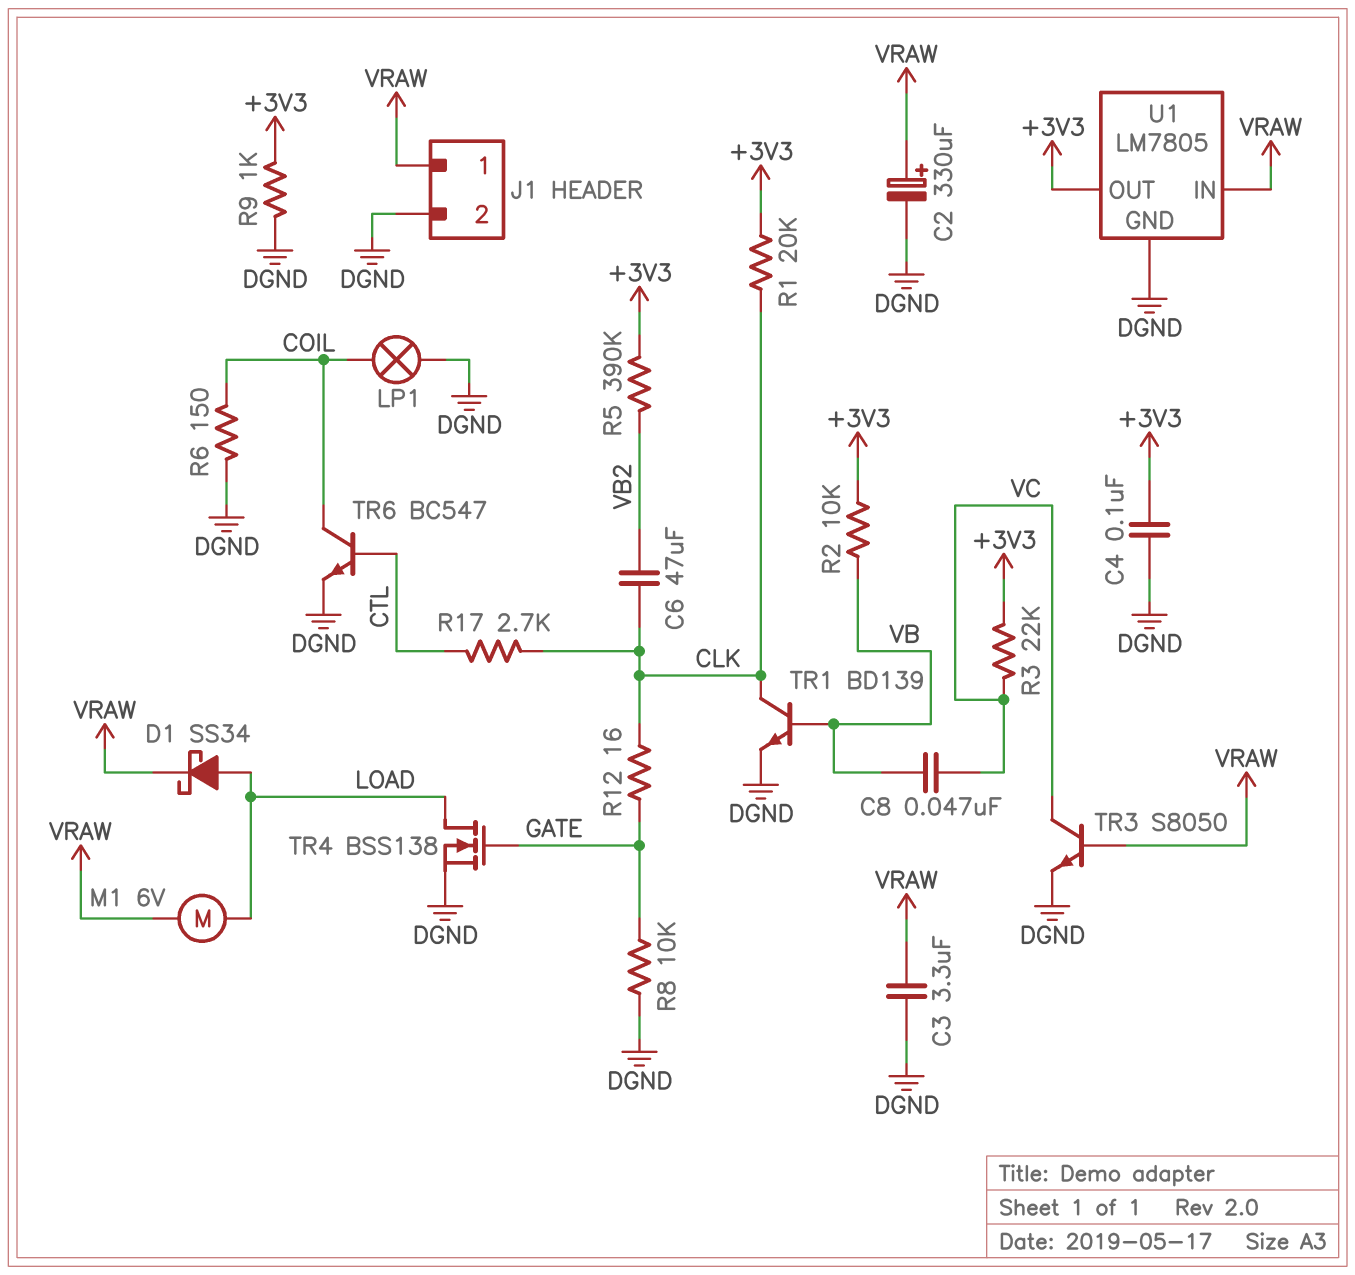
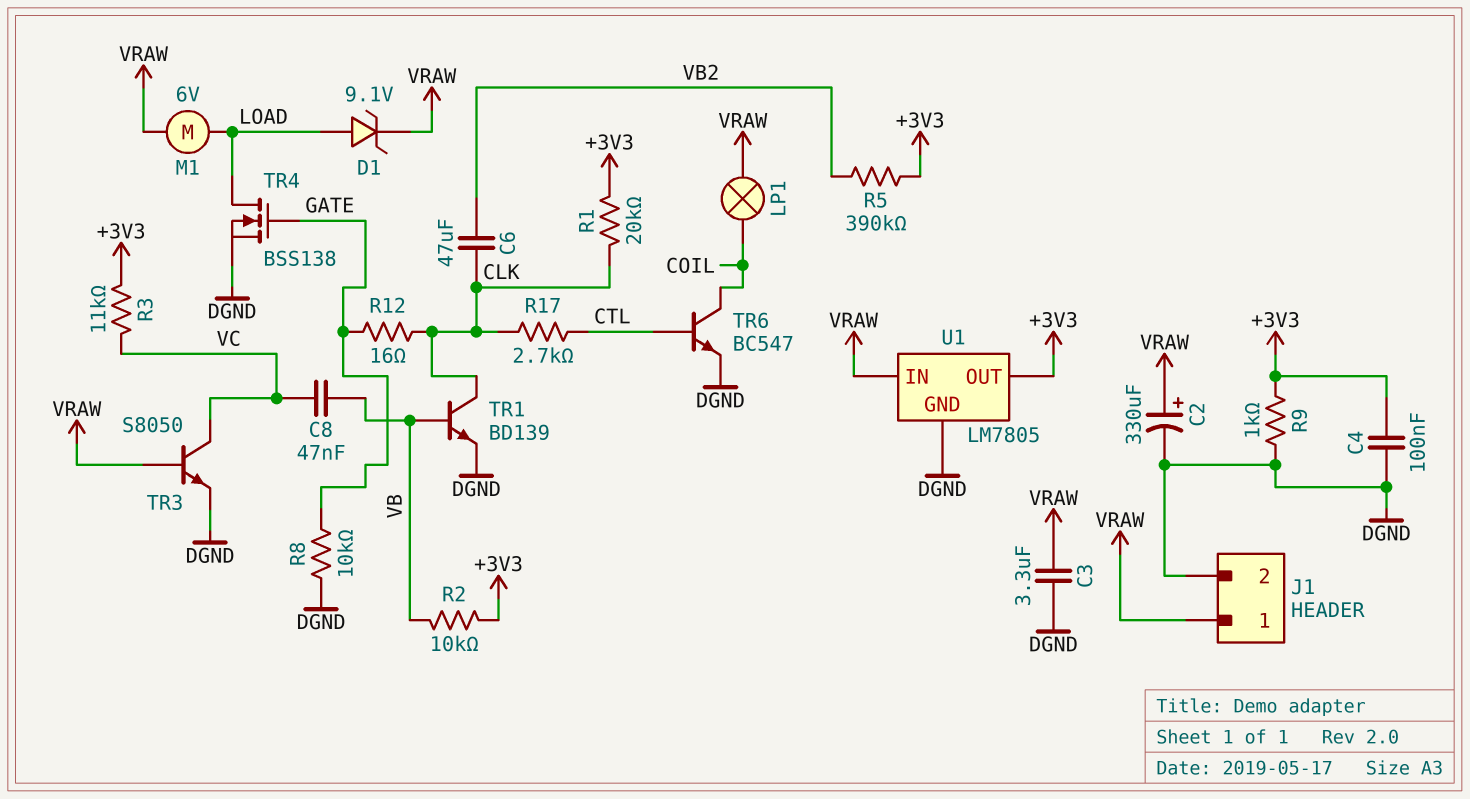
D1: schottky SS34 (A LOAD, K VRAW) -> zener 9.1V (A LOAD, K VRAW)
LP1: lamp (COIL, DGND) -> lamp (COIL, VRAW)
R3: 22k (+3V3, VC) -> 11k (+3V3, VC)
R6: 150 (COIL, DGND) -> none

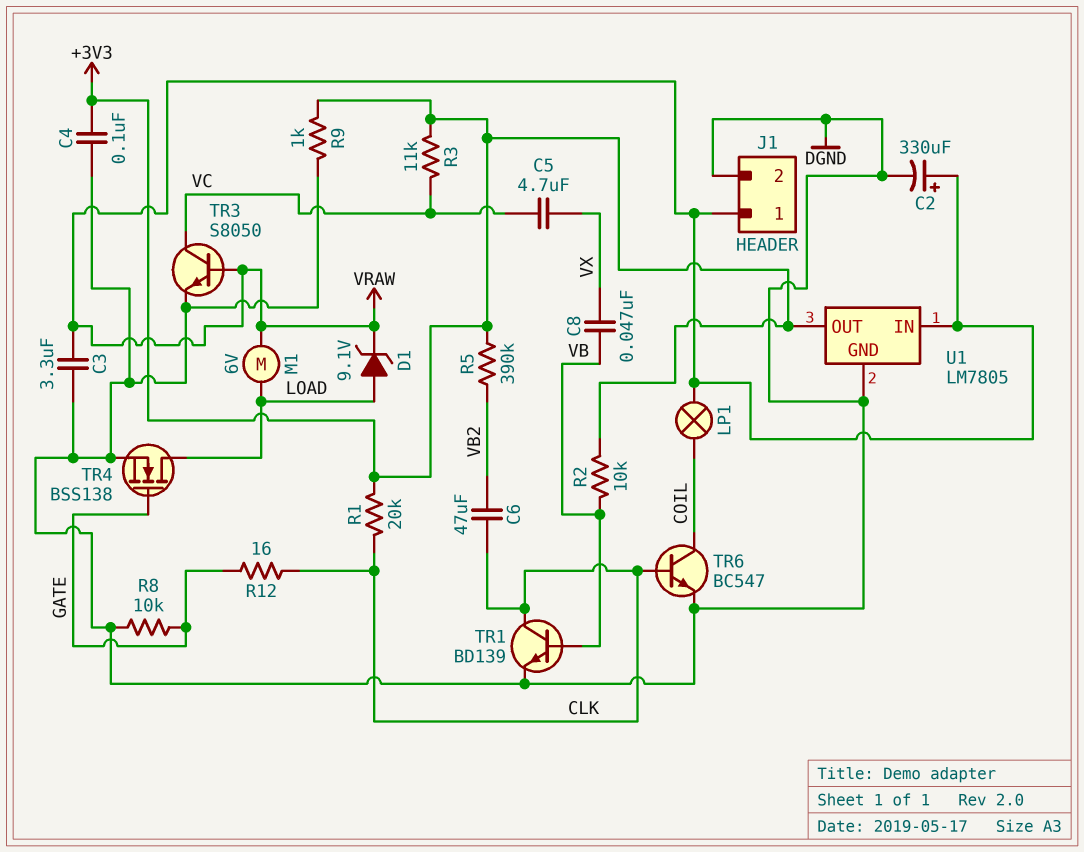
C5: none -> 4.7uF (VC, VX)
C8: 47nF (VB, VC) -> 47nF (VB, VX)
R17: 2.7k (CLK, CTL) -> none
TR6: NPN BC547 (B CTL, C COIL, E DGND) -> NPN BC547 (B CLK, C COIL, E DGND)

